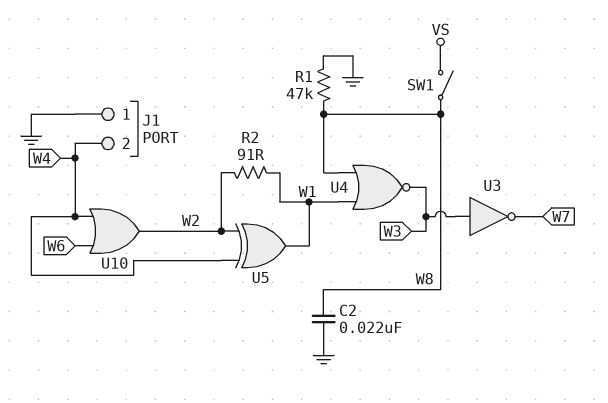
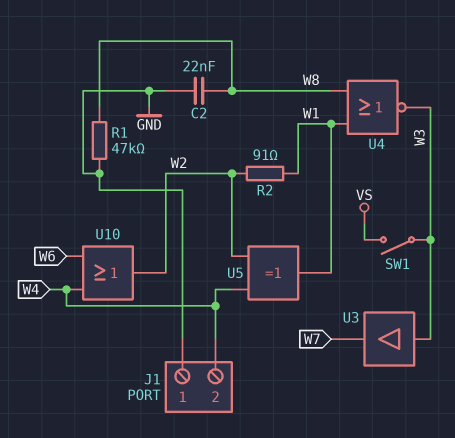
SW1: switch (VS, W8) -> switch (VS, W3)
U3: NOT (in W3, out W7) -> buffer (in W3, out W7)

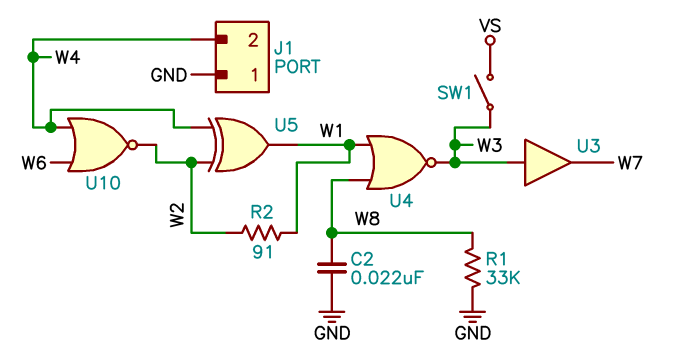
R1: 47k (GND, W8) -> 33k (GND, W8)
U10: OR (in W4, in W6, out W2) -> NOR (in W4, in W6, out W2)

